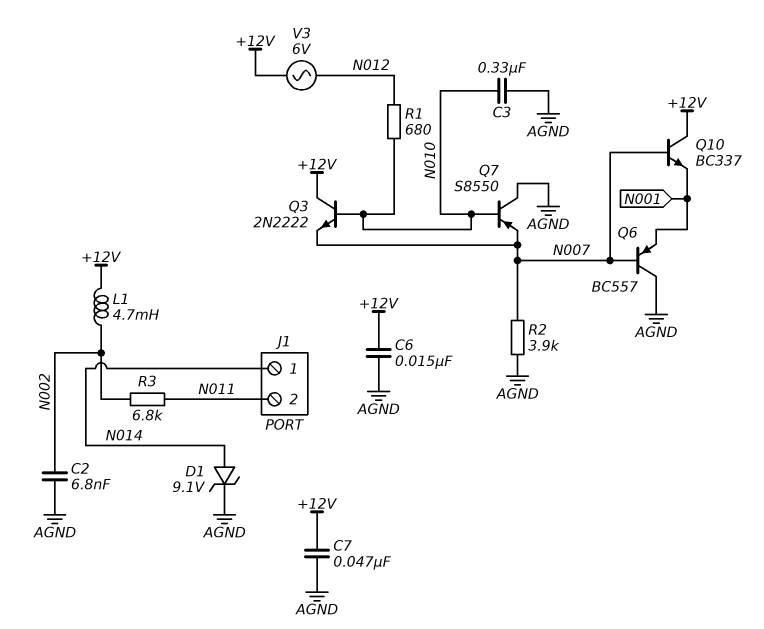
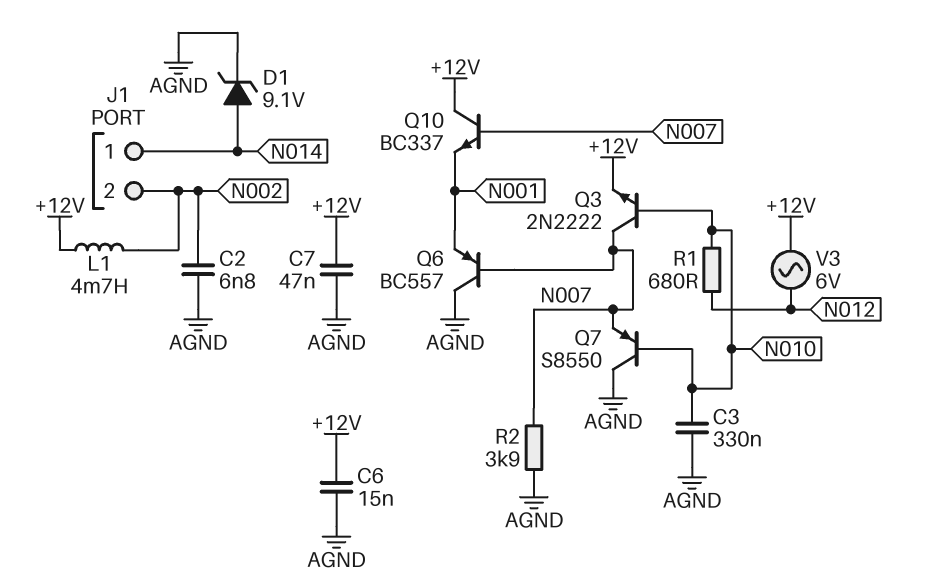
J1 pin 2: N011 -> N002
Q3: NPN 2N2222 (B N010, C +12V, E N007) -> NPN 2N2222 (B N010, C N007, E +12V)
R3: 6.8k (N002, N011) -> none

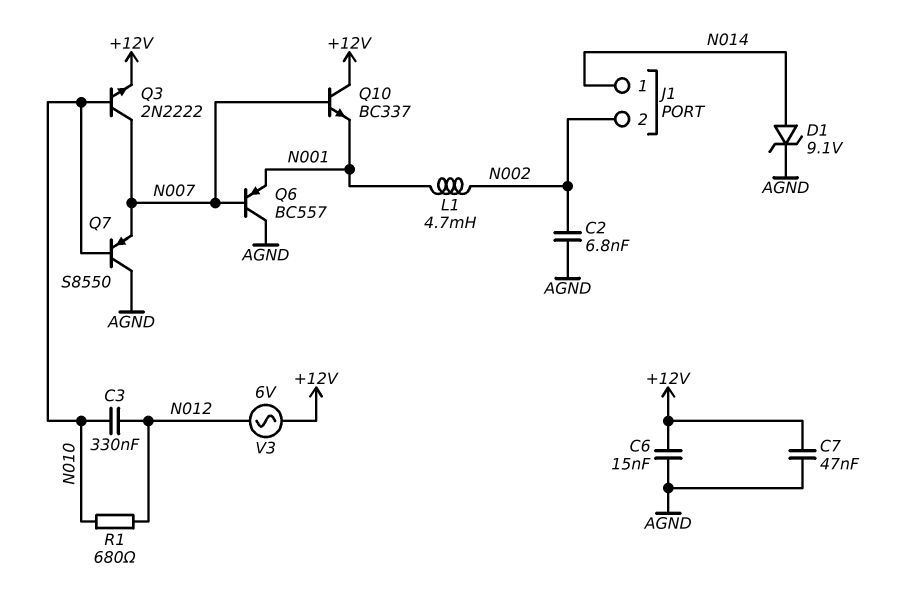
C3: 330nF (AGND, N010) -> 330nF (N010, N012)
L1: 4.7mH (+12V, N002) -> 4.7mH (N001, N002)
R2: 3.9k (AGND, N007) -> none

